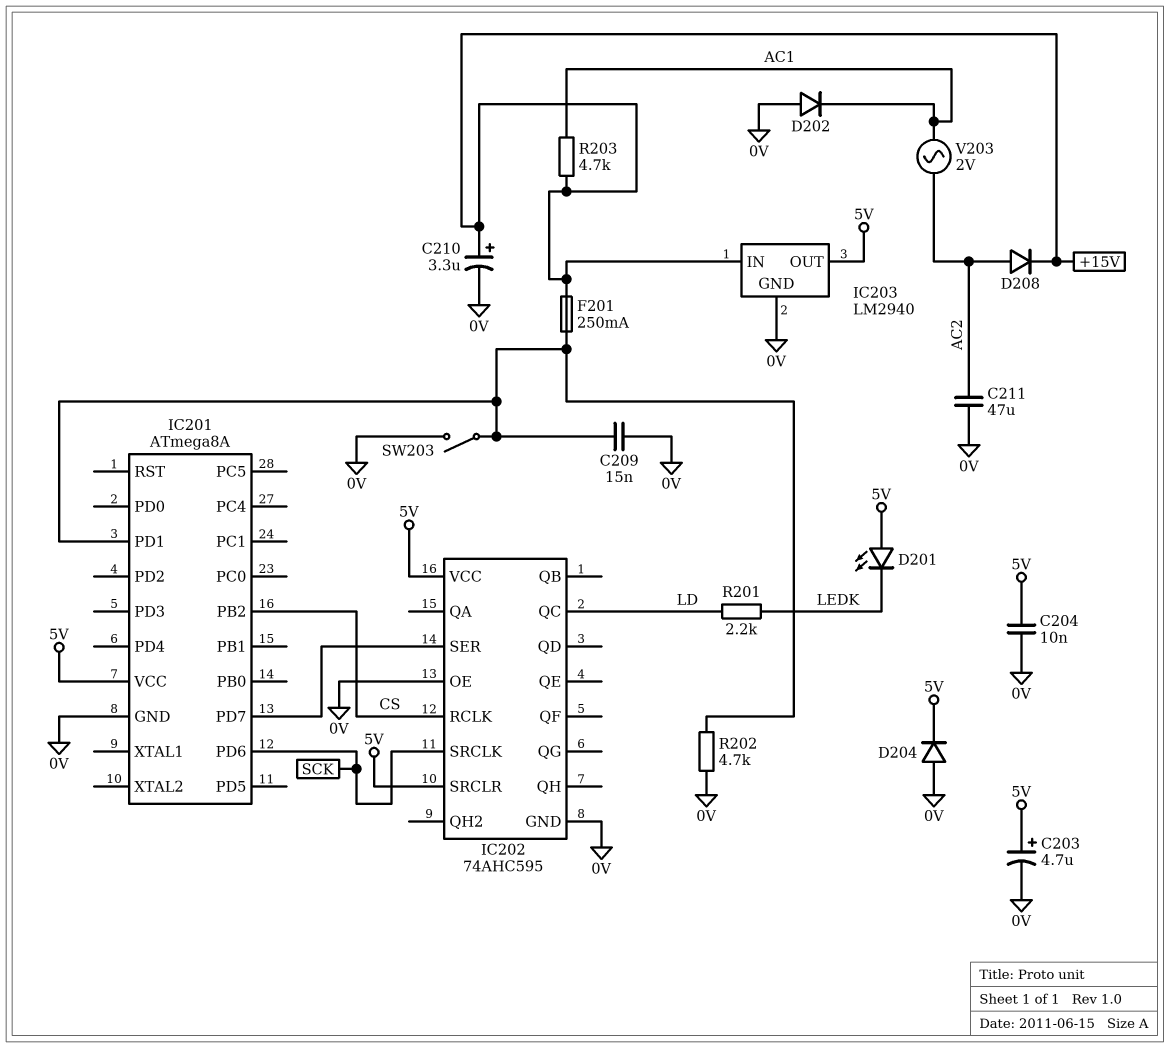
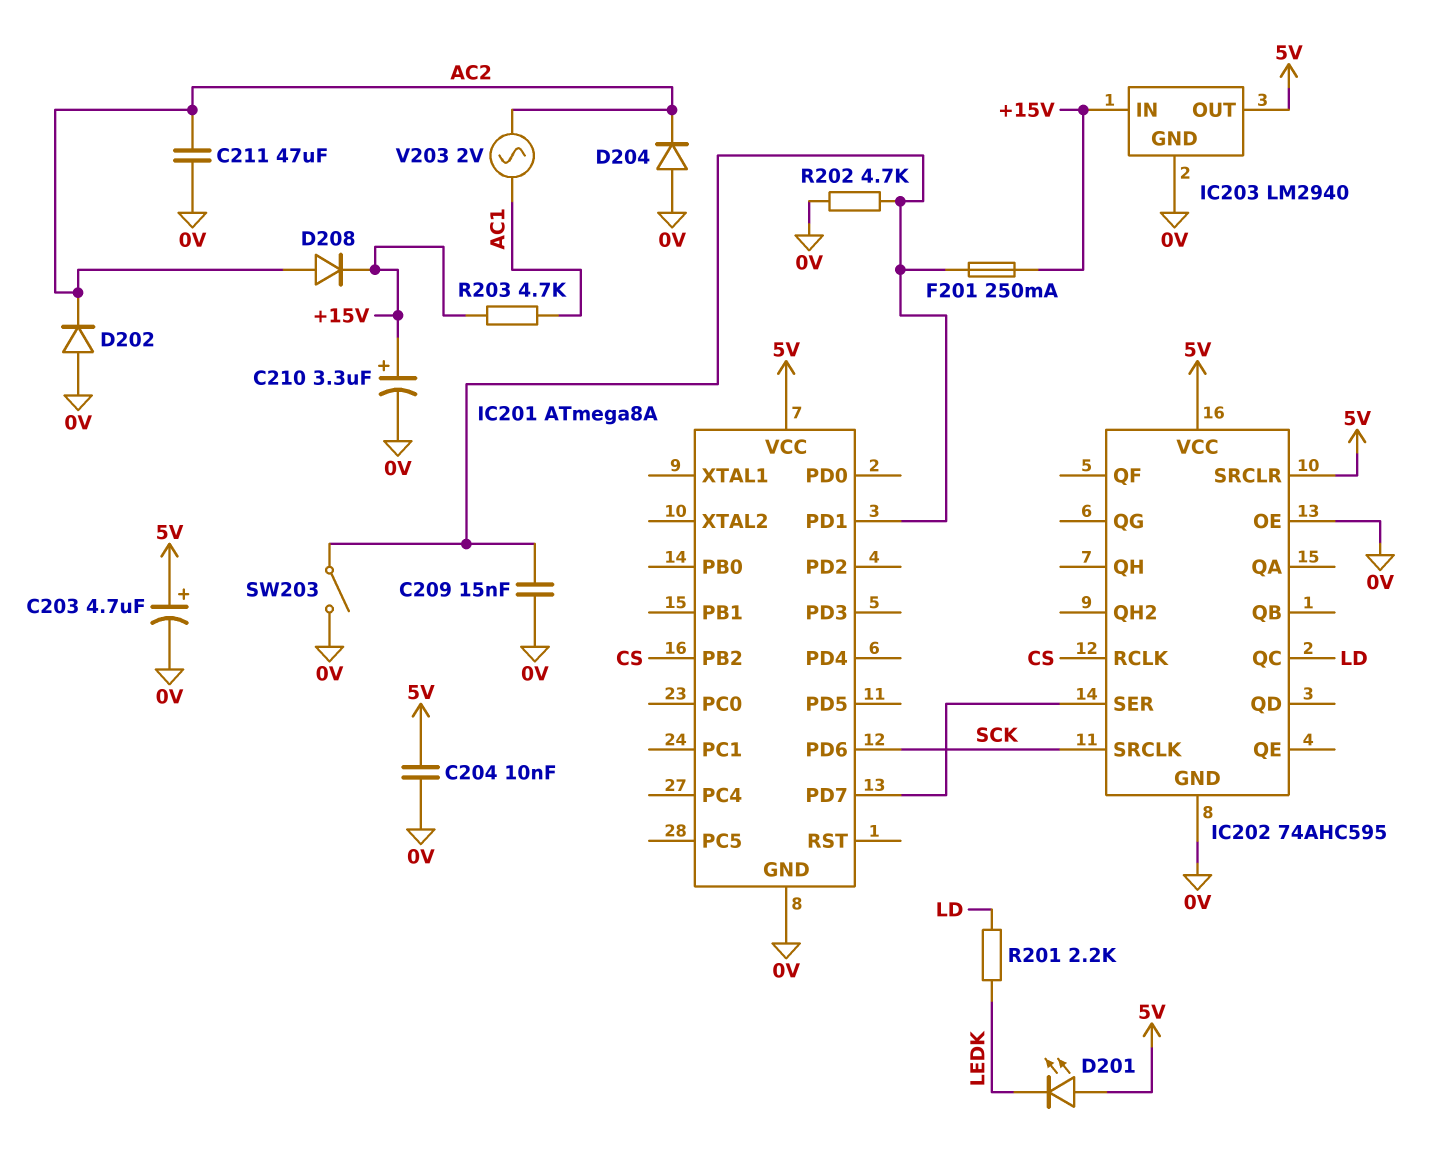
D202: diode (A 0V, K AC1) -> diode (A 0V, K AC2)
D204: diode (A 0V, K 5V) -> diode (A 0V, K AC2)

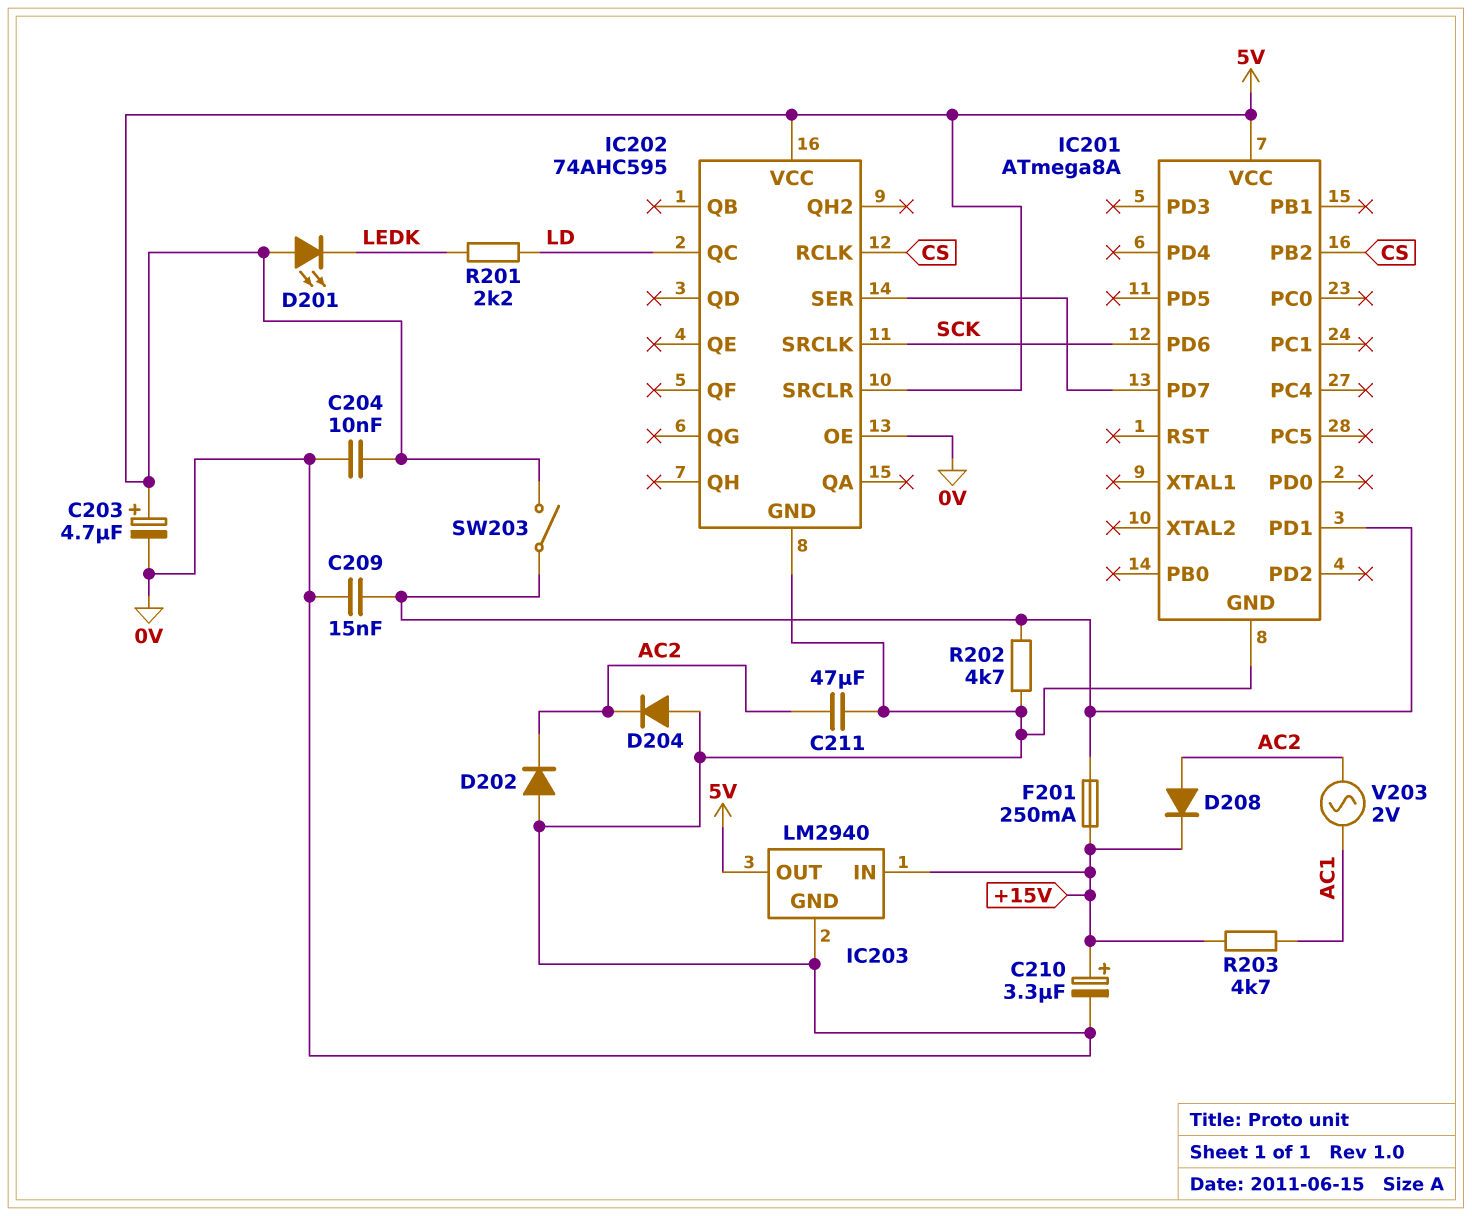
SW203: switch (0V, IC201/PD1) -> switch (5V, IC201/PD1)

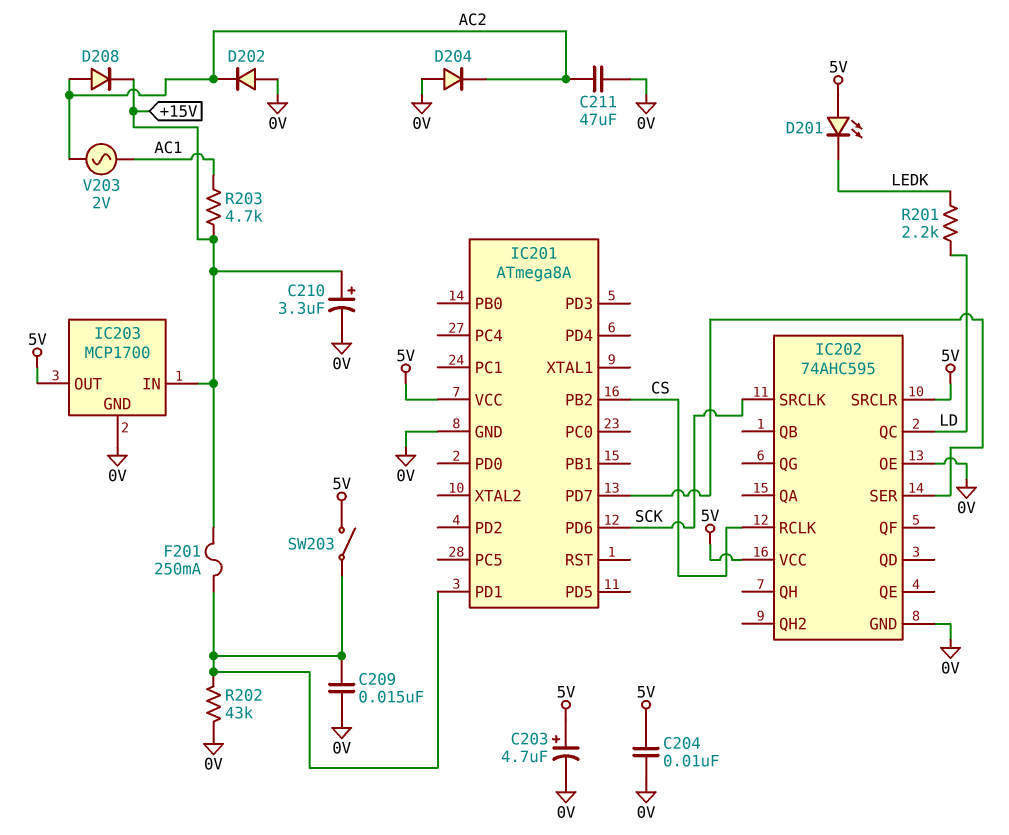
IC203: LM2940 -> MCP1700
R202: 4.7k (0V, IC201/PD1) -> 43k (0V, IC201/PD1)

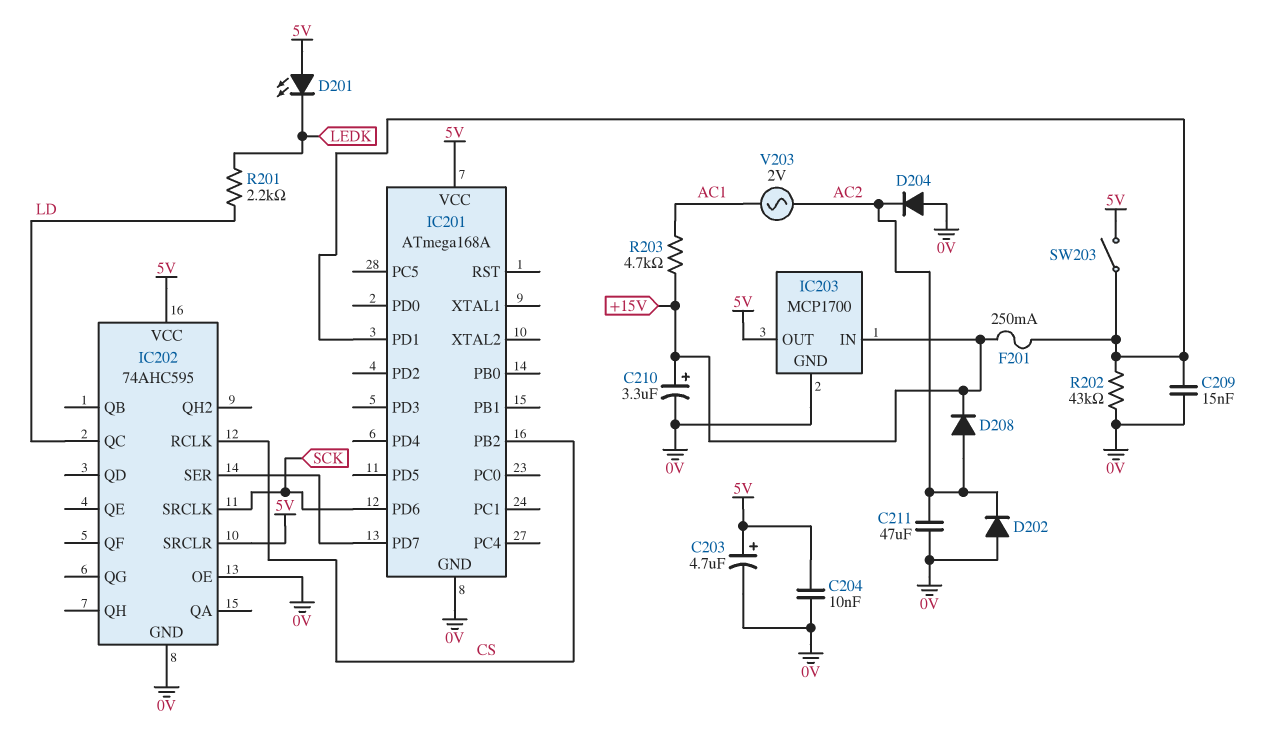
IC201: ATmega8A -> ATmega168A

